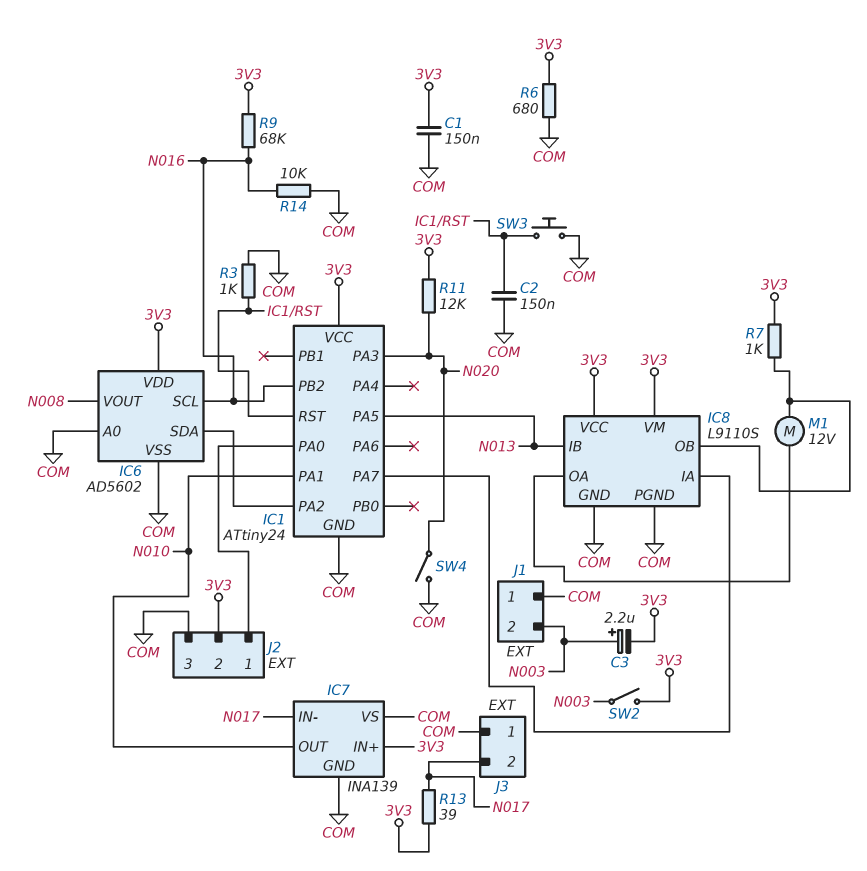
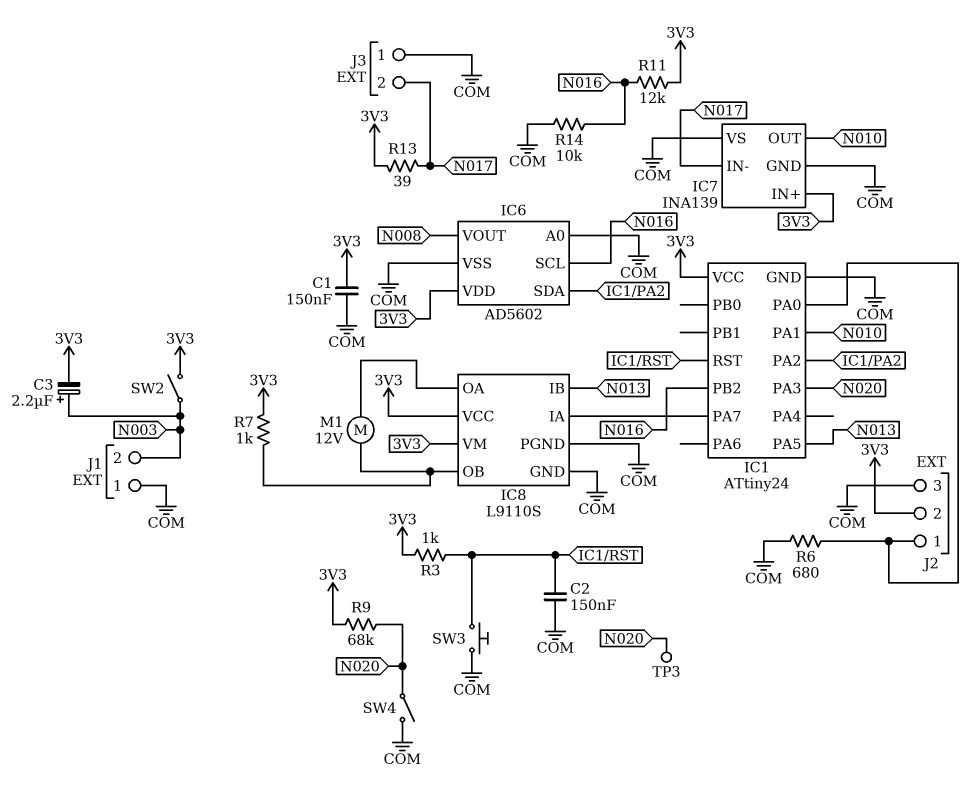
R3: 1k (COM, IC1/RST) -> 1k (3V3, IC1/RST)
R6: 680 (3V3, COM) -> 680 (COM, IC1/PA0)
R9: 68k (3V3, N016) -> 68k (3V3, N020)
R11: 12k (3V3, N020) -> 12k (3V3, N016)
TP3: none -> test point (N020)

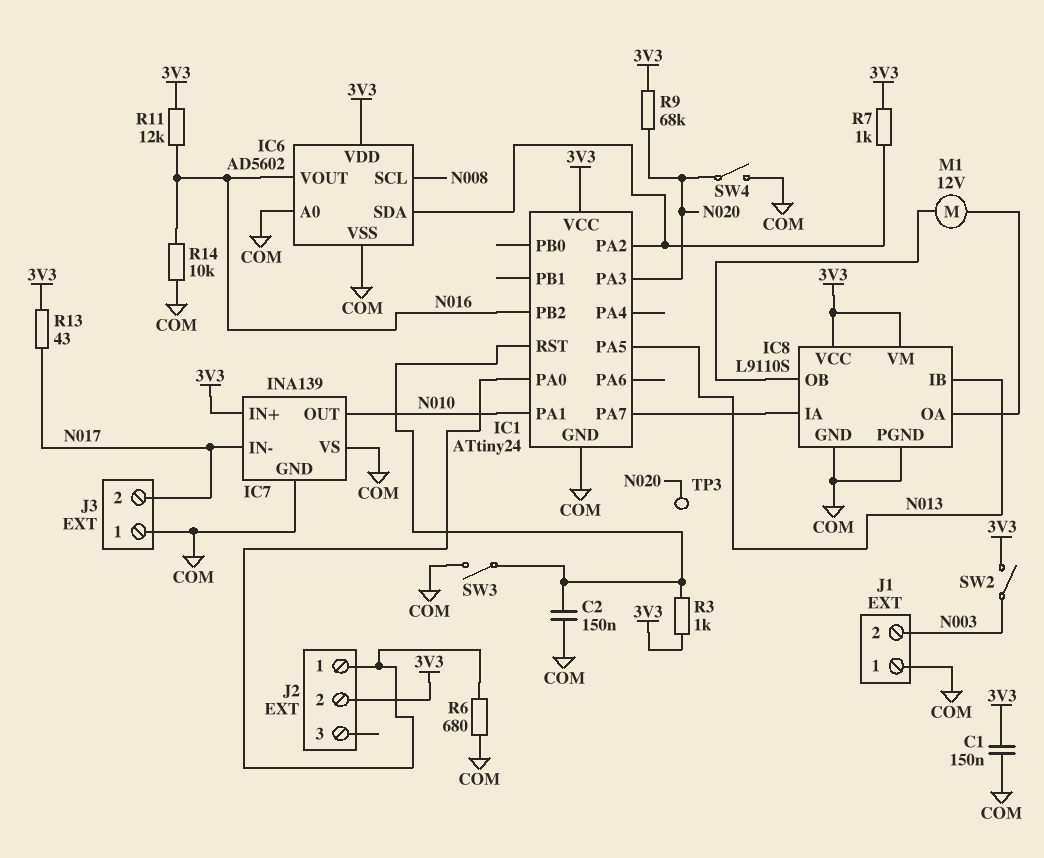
C3: 2.2uF (plus N003, minus 3V3) -> none
IC6 pin SCL: N016 -> N008
IC6 pin VOUT: N008 -> N016
J2 pin 3: COM -> none
R7: 1k (3V3, IC8/OB) -> 1k (3V3, IC1/PA2)
R13: 39 (3V3, N017) -> 43 (3V3, N017)
SW3: button (COM, IC1/RST) -> switch (COM, IC1/RST)

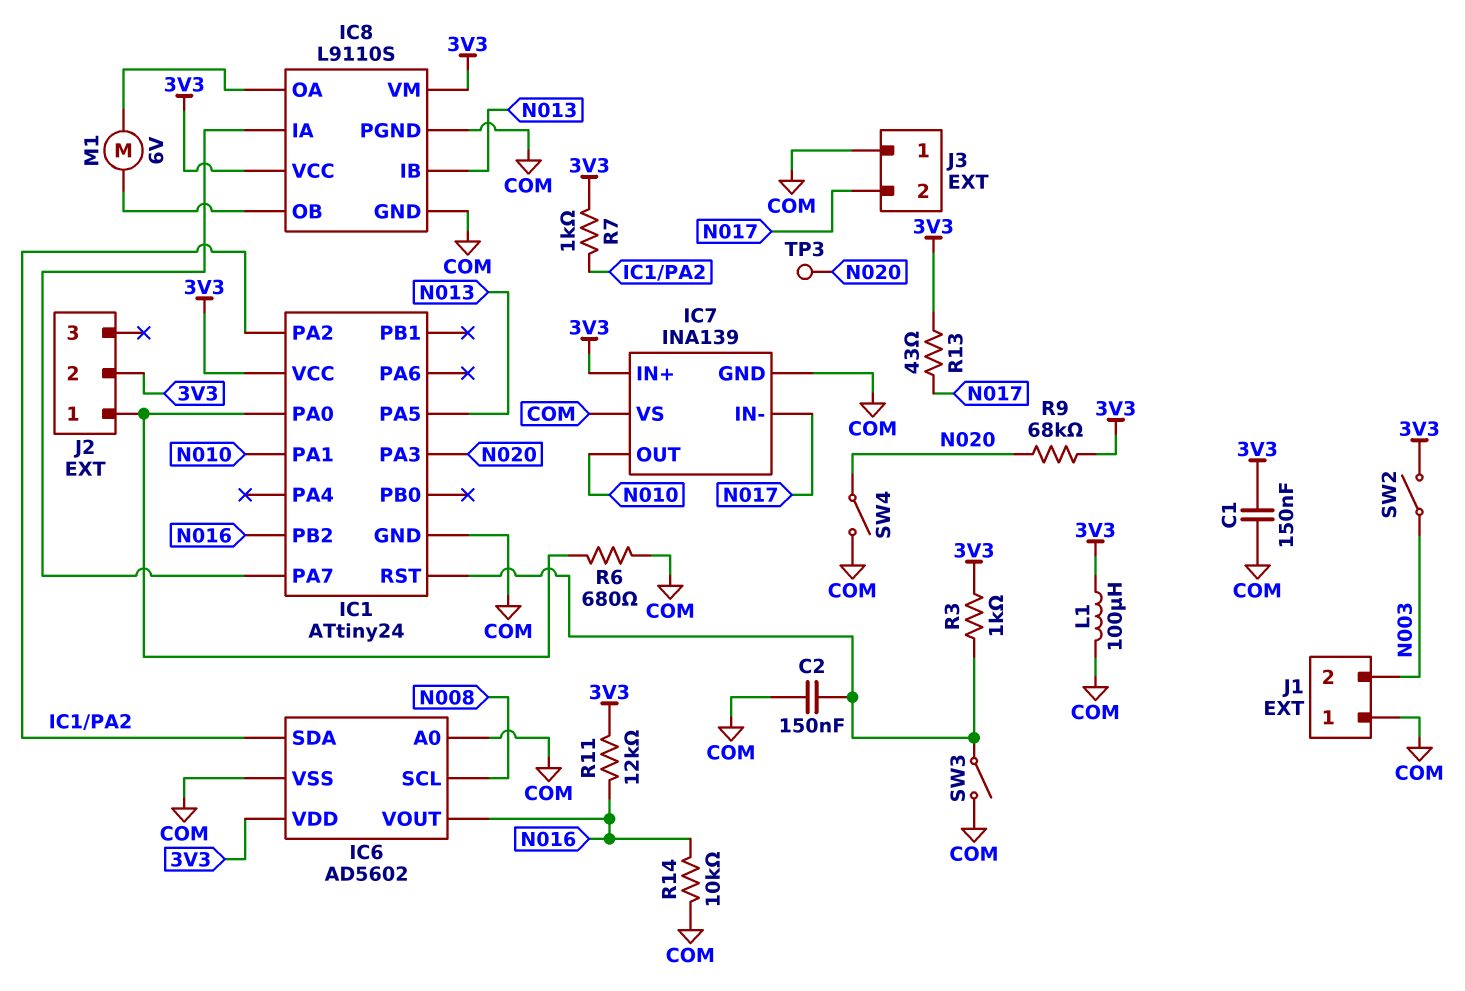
L1: none -> 100uH (3V3, COM)
M1: motor 12V (IC8/OA, IC8/OB) -> motor 6V (IC8/OA, IC8/OB)

